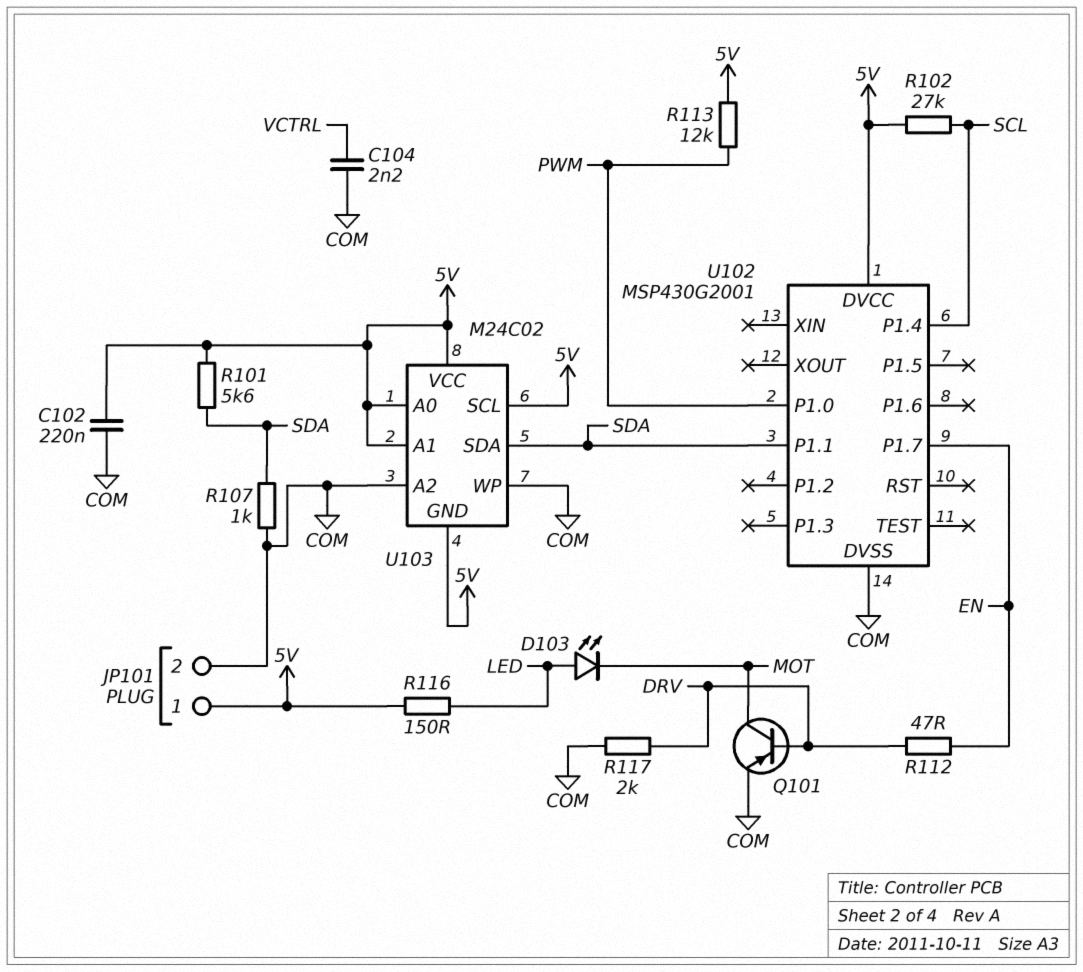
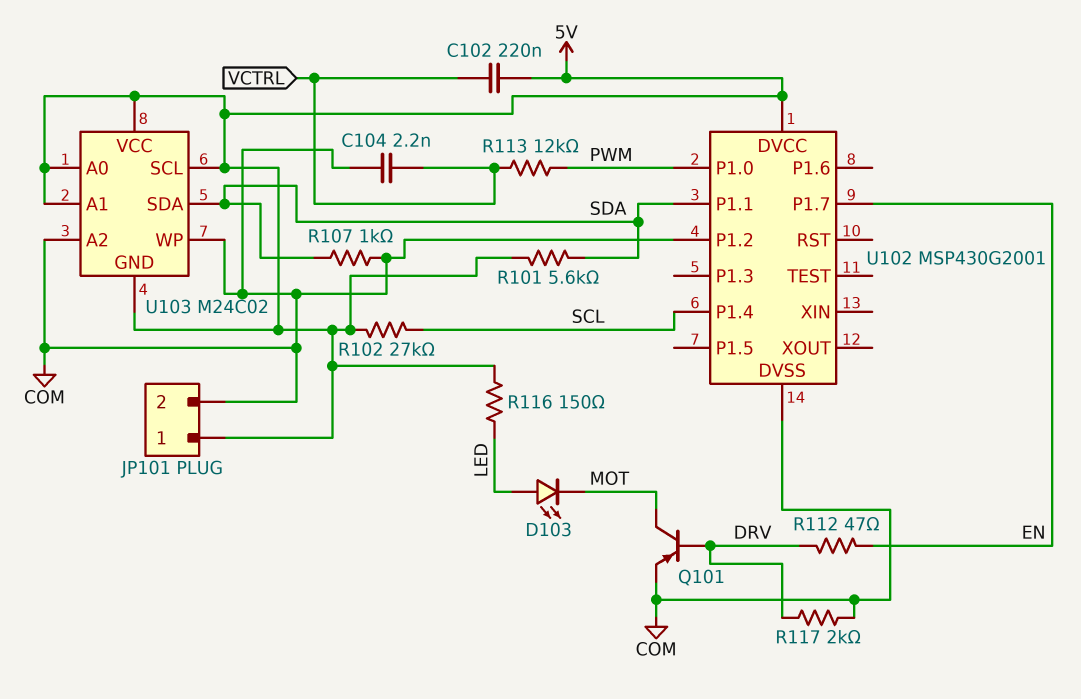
C102: 220nF (5V, COM) -> 220nF (5V, VCTRL)
R113: 12k (5V, PWM) -> 12k (PWM, VCTRL)
U102 pin P1.2: none -> COM

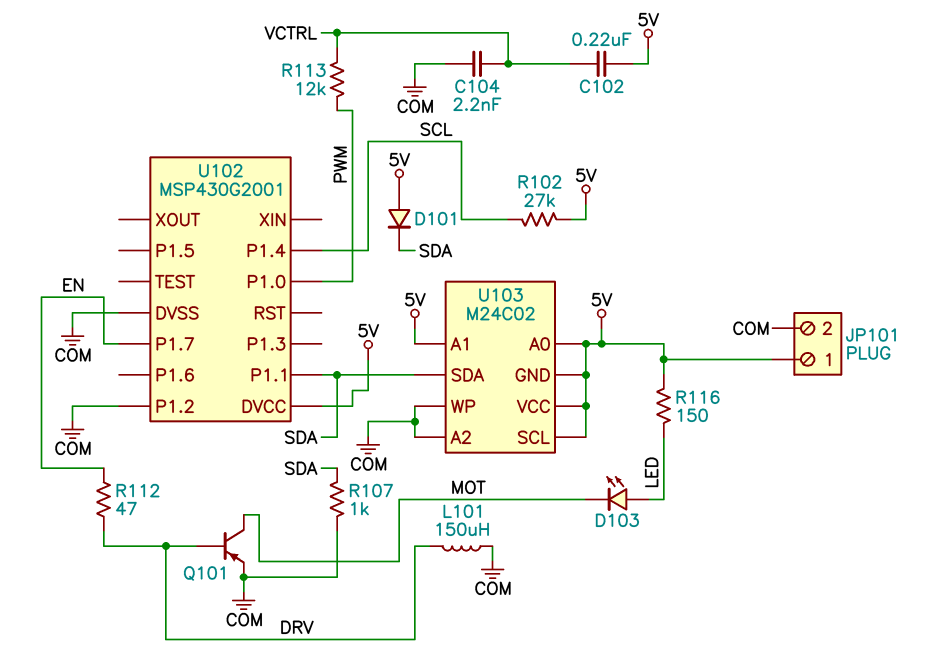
D101: none -> diode (A 5V, K SDA)
L101: none -> 150uH (COM, DRV)
R101: 5.6k (5V, SDA) -> none
R117: 2k (COM, DRV) -> none

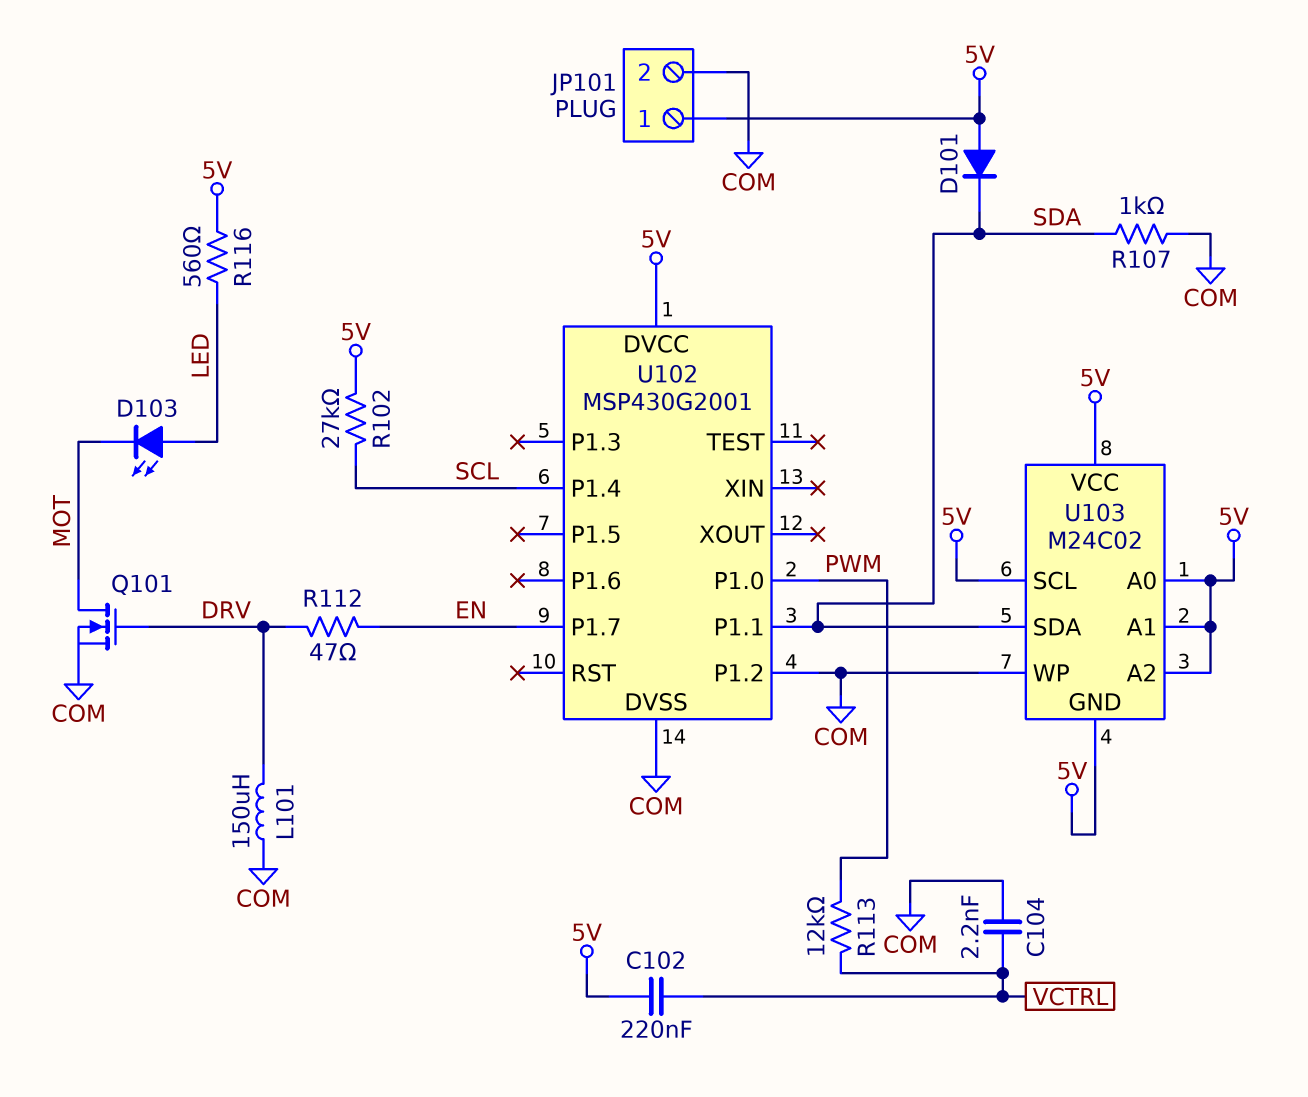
Q101: PNP (B DRV, C MOT, E COM) -> NMOS (G DRV, D MOT, S COM)
R116: 150 (5V, LED) -> 560 (5V, LED)
U103 pin A2: COM -> 5V

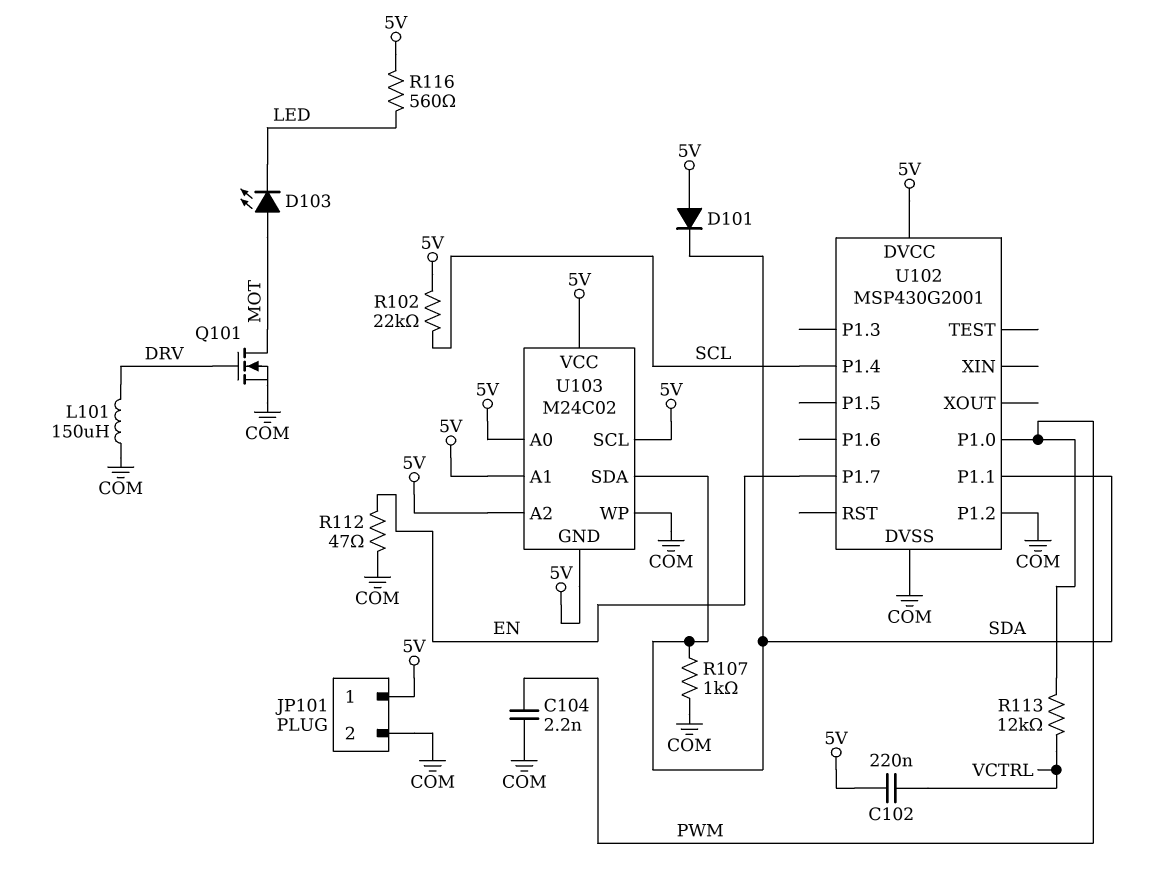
C104: 2.2nF (COM, VCTRL) -> 2.2nF (COM, PWM)
D103: LED (A LED, K MOT) -> LED (A MOT, K LED)
R102: 27k (5V, SCL) -> 22k (5V, SCL)
R112: 47 (DRV, EN) -> 47 (COM, EN)

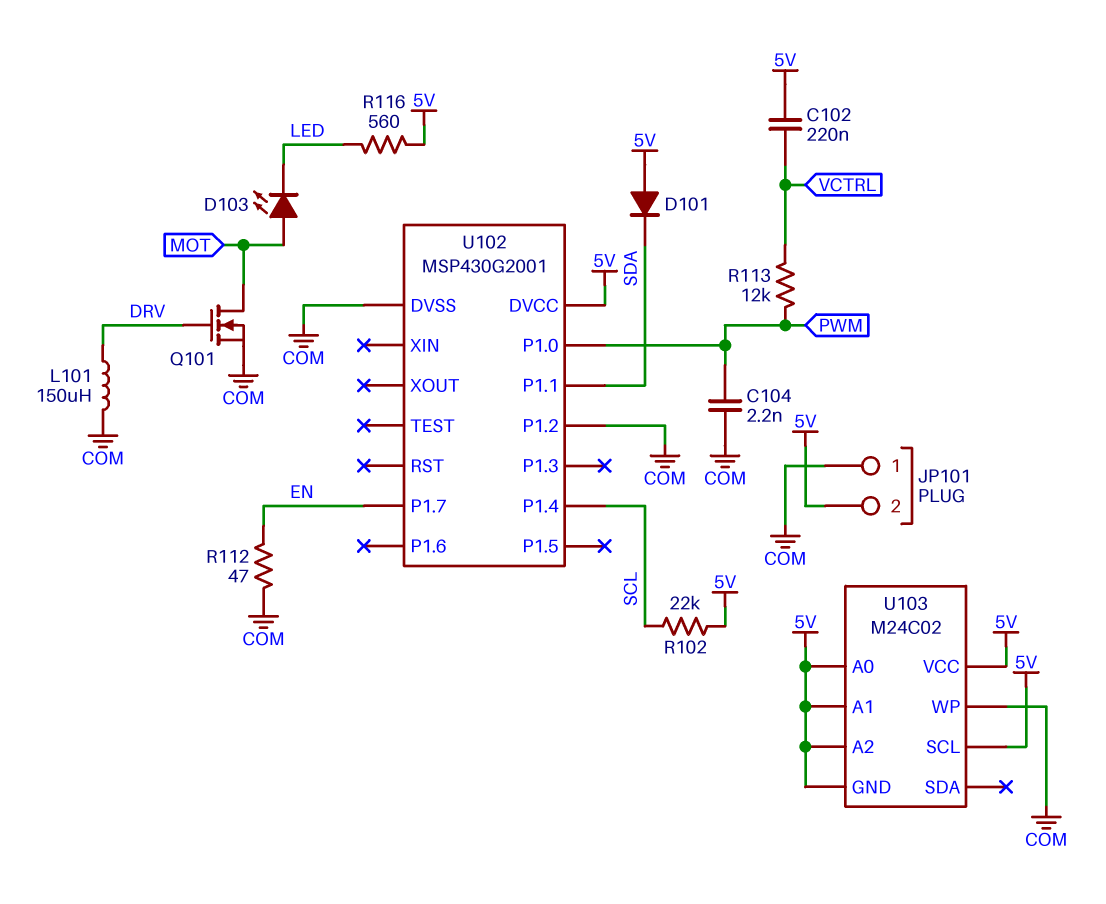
JP101 pin 1: 5V -> COM
JP101 pin 2: COM -> 5V
R107: 1k (COM, SDA) -> none
U103 pin SDA: SDA -> none

